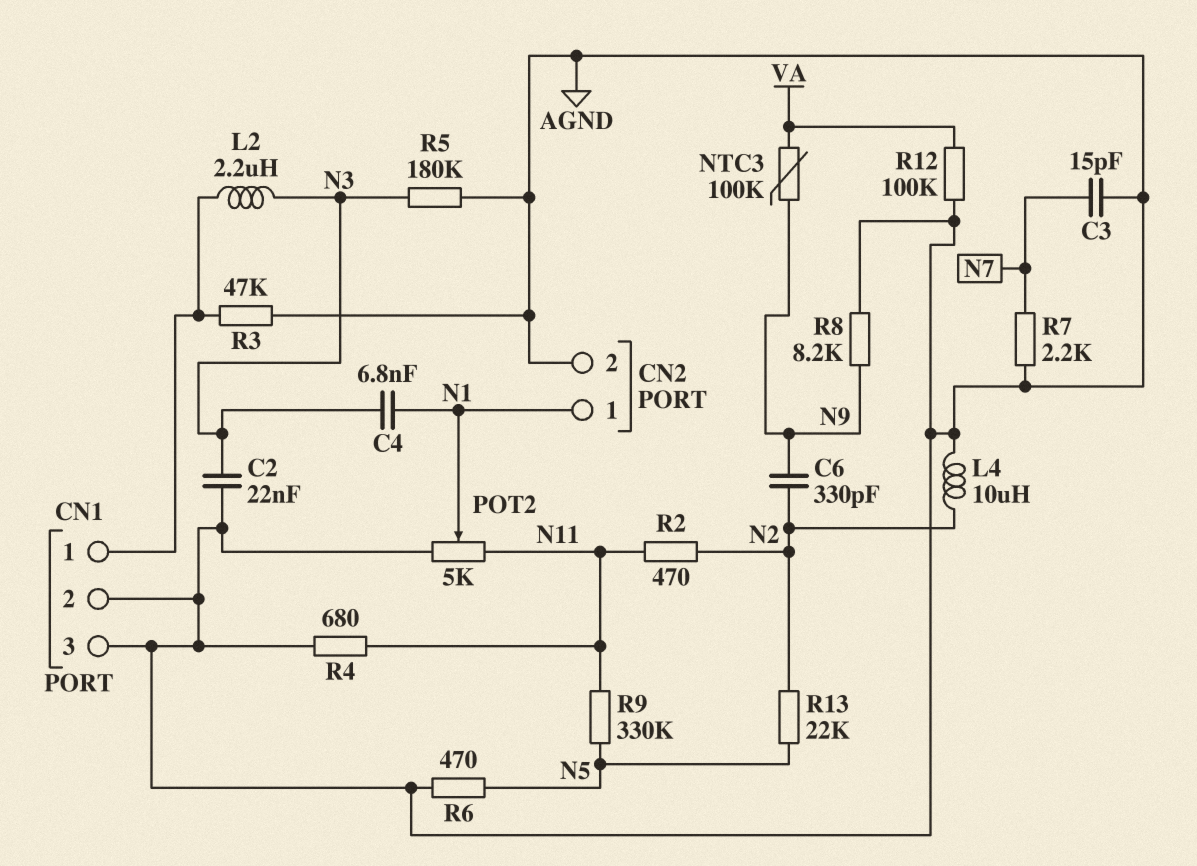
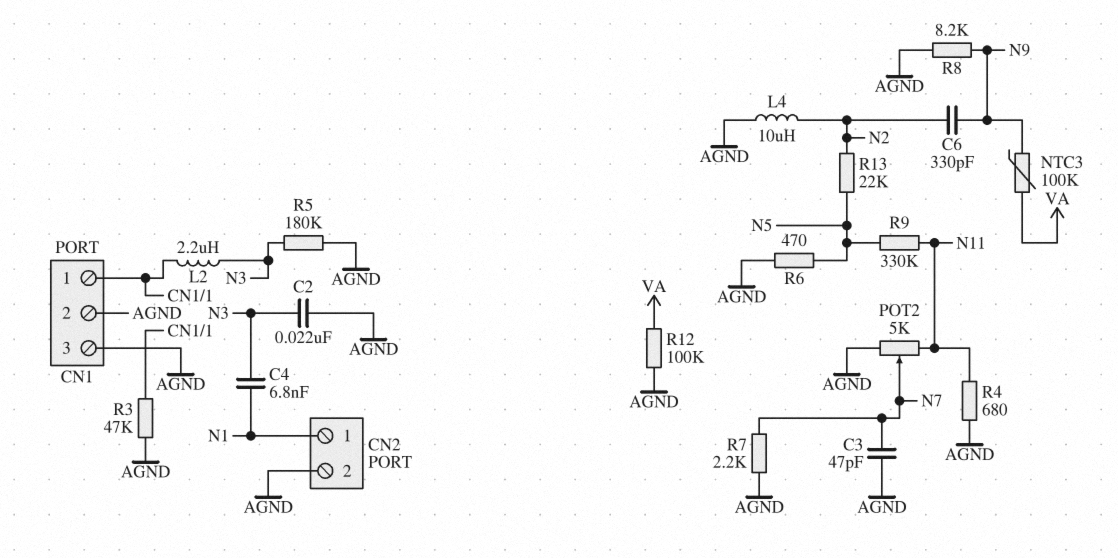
C3: 15pF (AGND, N7) -> 47pF (AGND, N7)
POT2: 5k (AGND, N11, wiper N1) -> 5k (AGND, N11, wiper N7)
R2: 470 (N2, N11) -> none

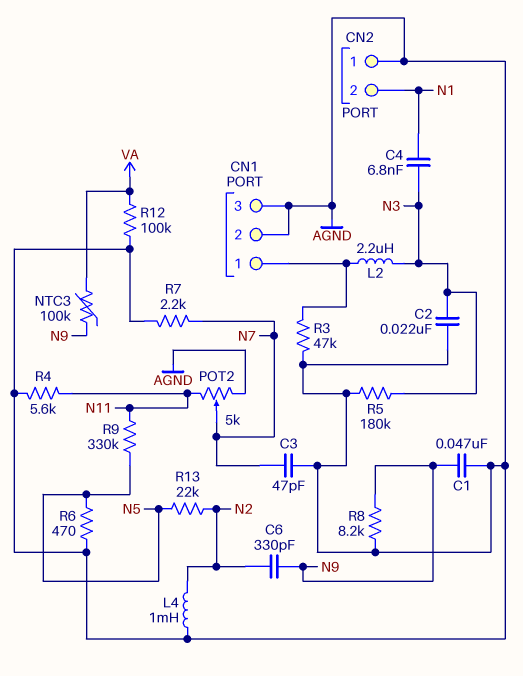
C1: none -> 47nF (AGND, N9)
CN2 pin 1: N1 -> AGND
CN2 pin 2: AGND -> N1
L4: 10uH (AGND, N2) -> 1mH (AGND, N2)
R4: 680 (AGND, N11) -> 5.6k (AGND, N11)

